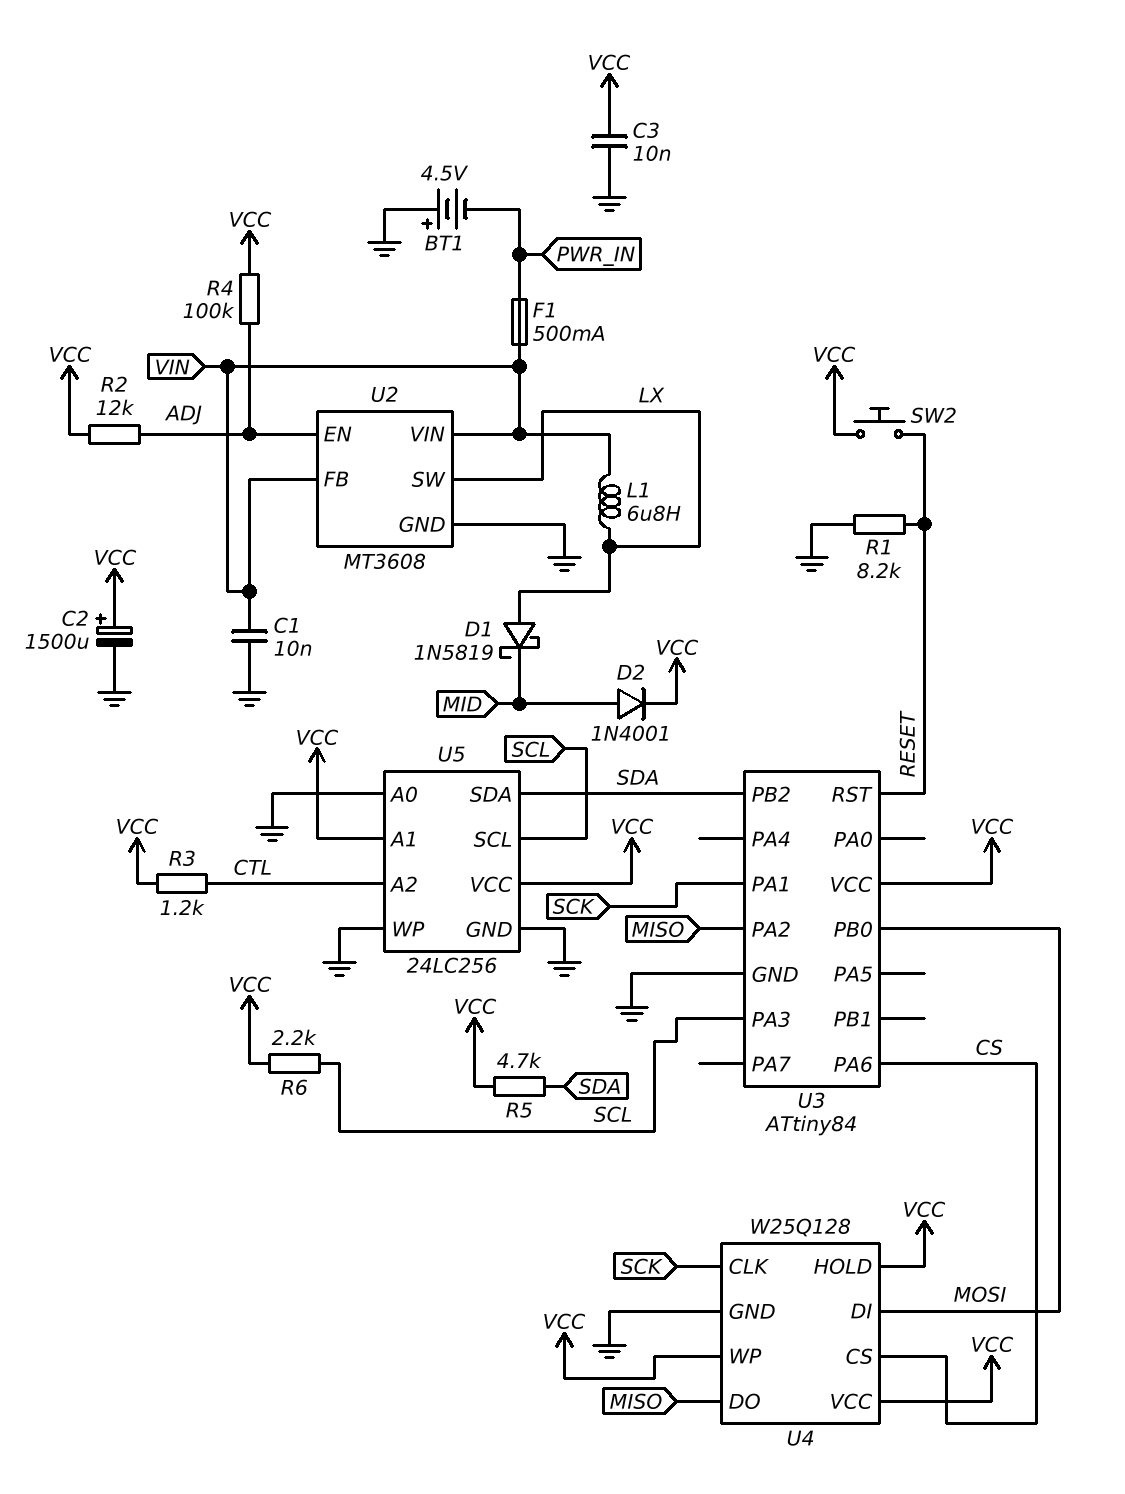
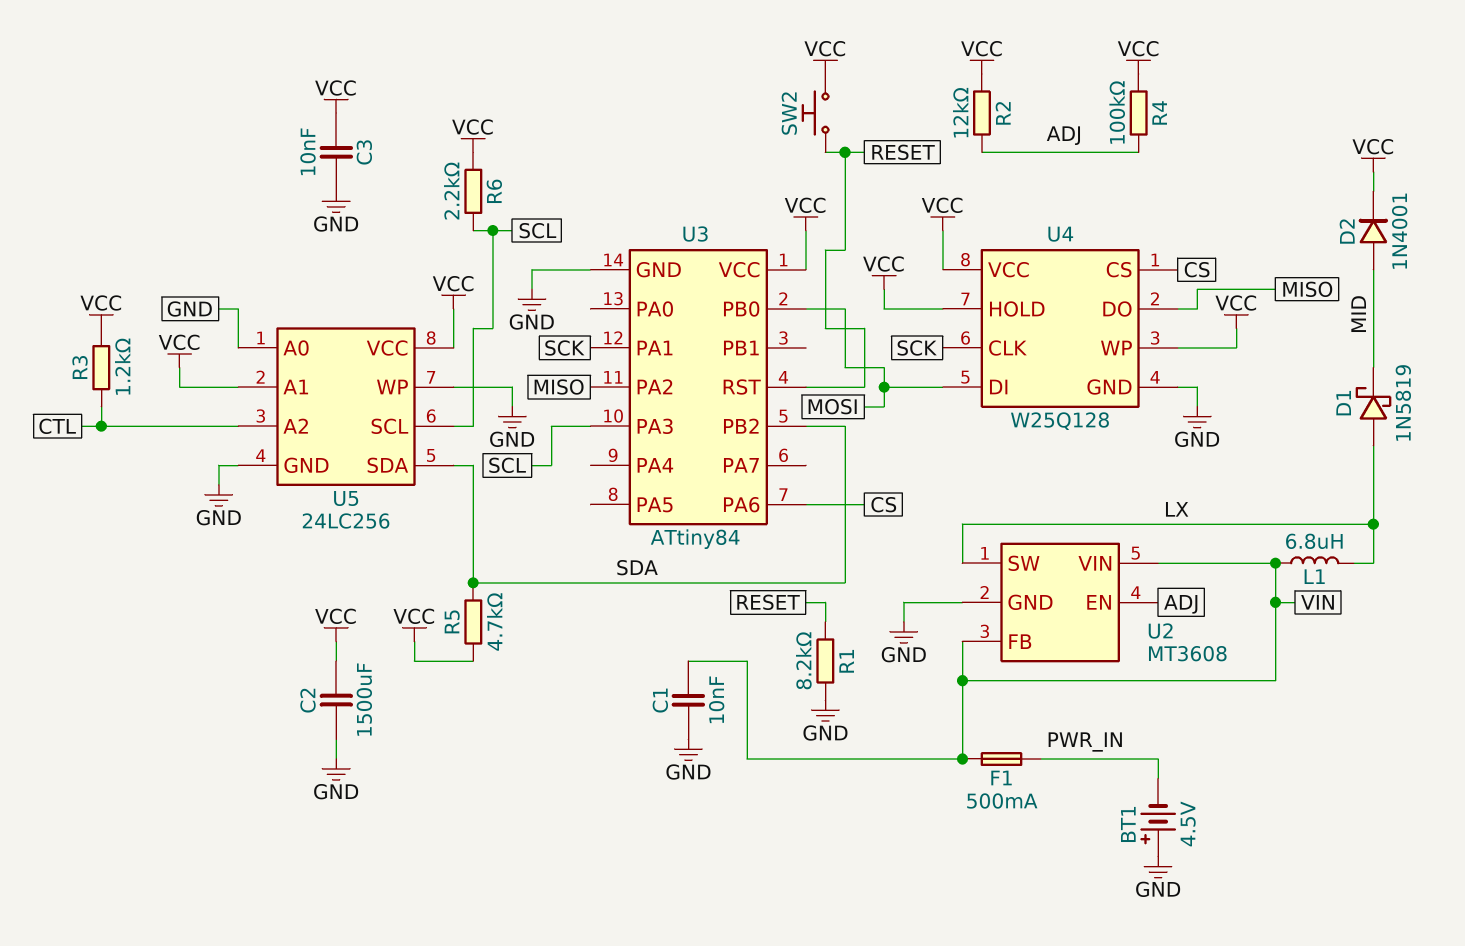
C2: 1500uF (plus VCC, minus GND) -> 1500uF (GND, VCC)

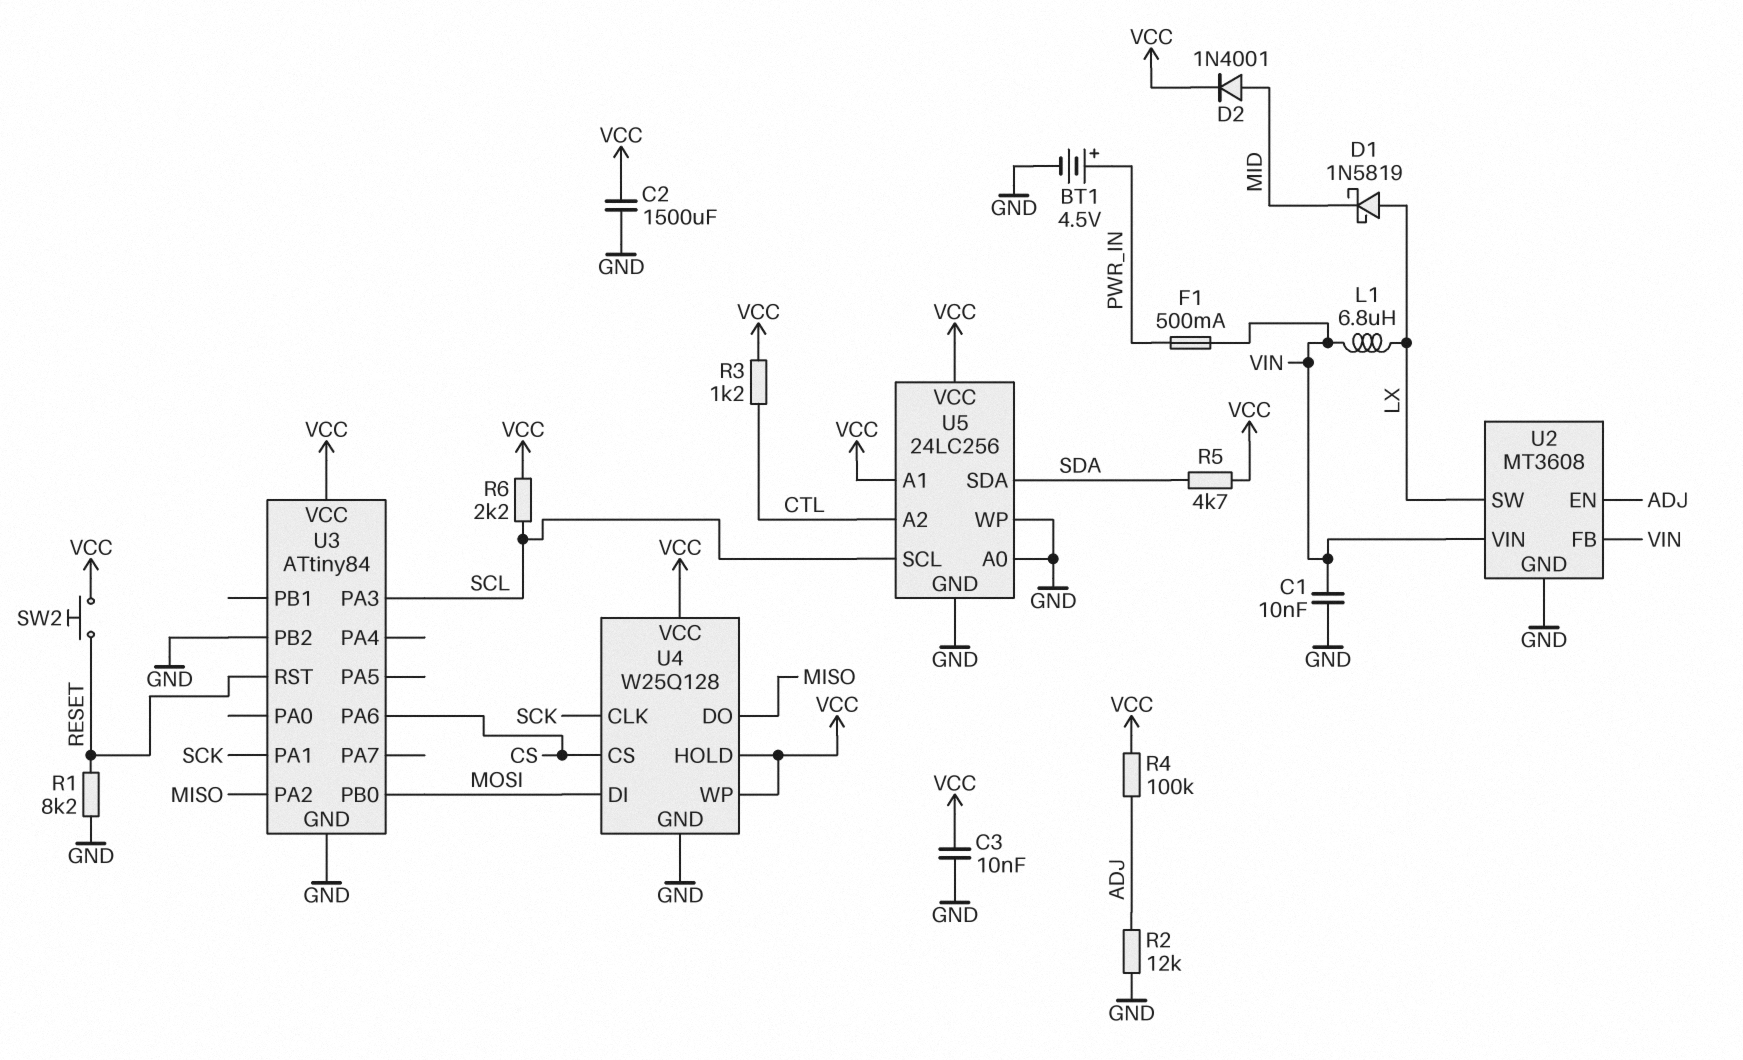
BT1: 4.5V (plus GND, minus PWR_IN) -> 4.5V (plus PWR_IN, minus GND)
R2: 12k (ADJ, VCC) -> 12k (ADJ, GND)
U3 pin PB2: SDA -> GND

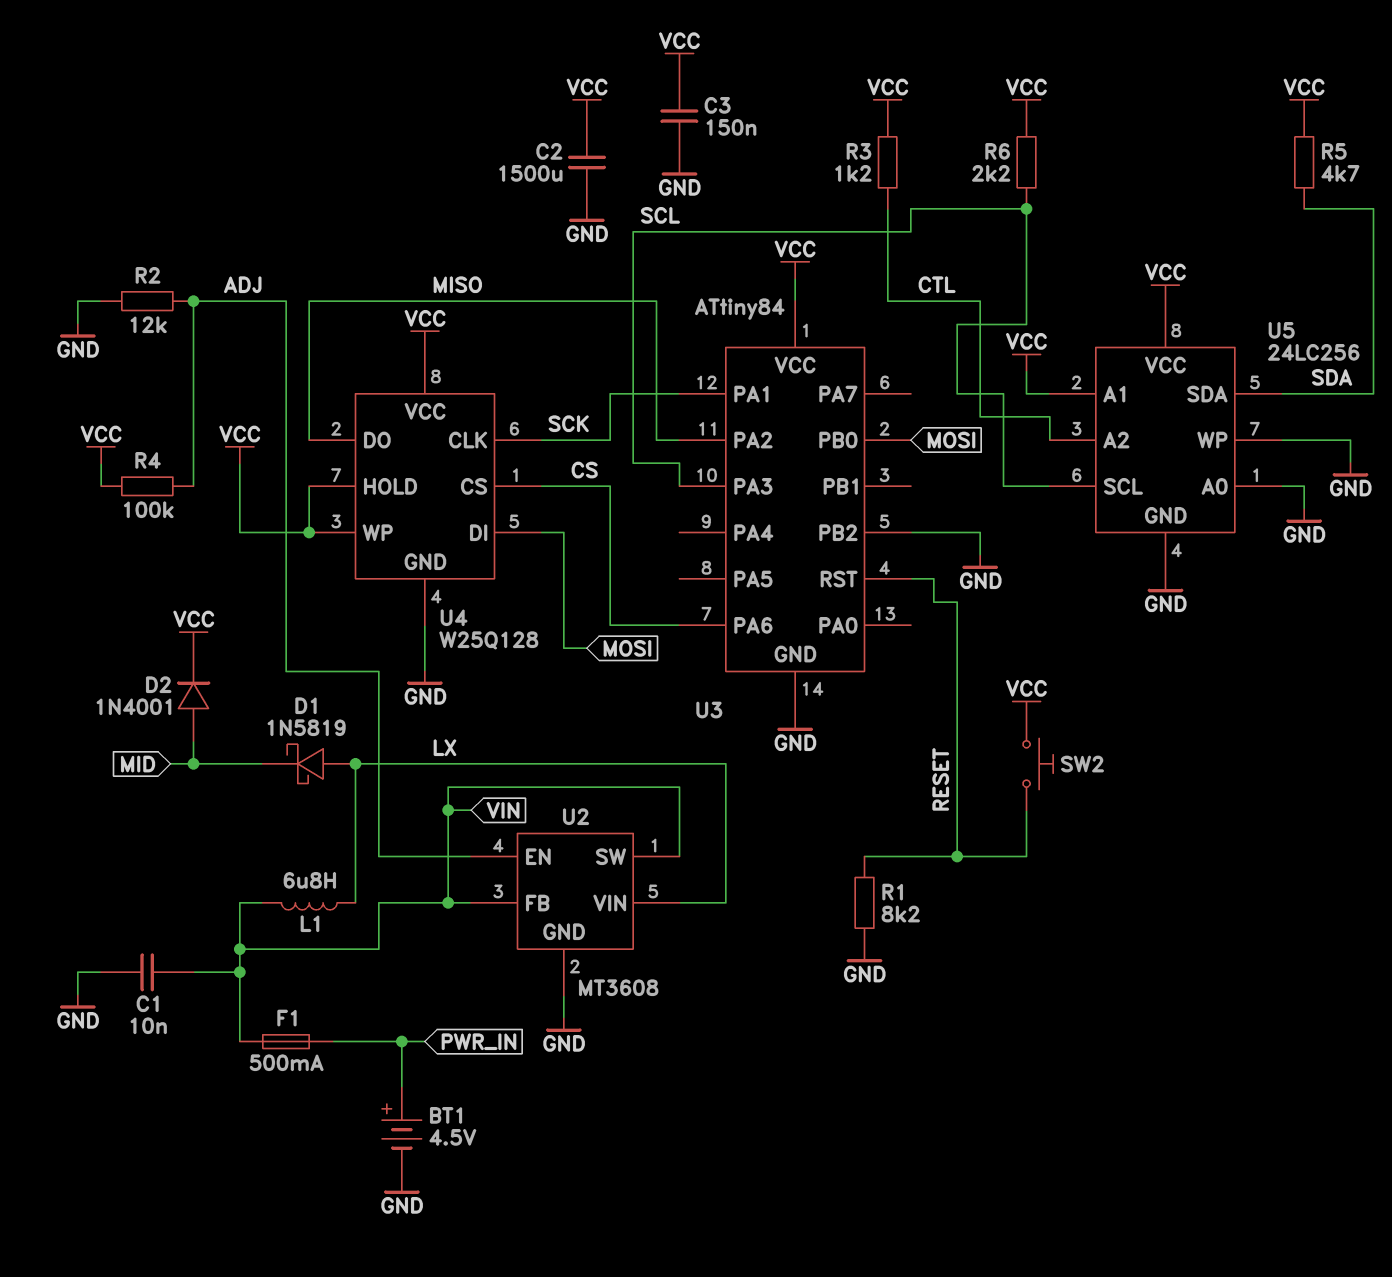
C3: 10nF (GND, VCC) -> 150nF (GND, VCC)
U2 pin SW: LX -> VIN
U2 pin VIN: VIN -> LX

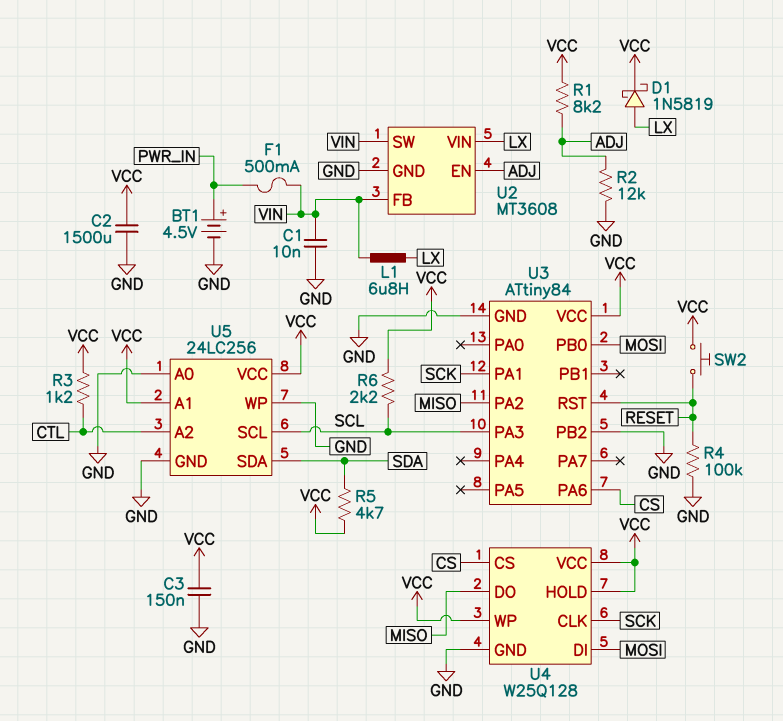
D1: schottky 1N5819 (A LX, K MID) -> schottky 1N5819 (A LX, K VCC)
D2: diode 1N4001 (A MID, K VCC) -> none
R1: 8.2k (GND, RESET) -> 8.2k (ADJ, VCC)
R4: 100k (ADJ, VCC) -> 100k (GND, RESET)

